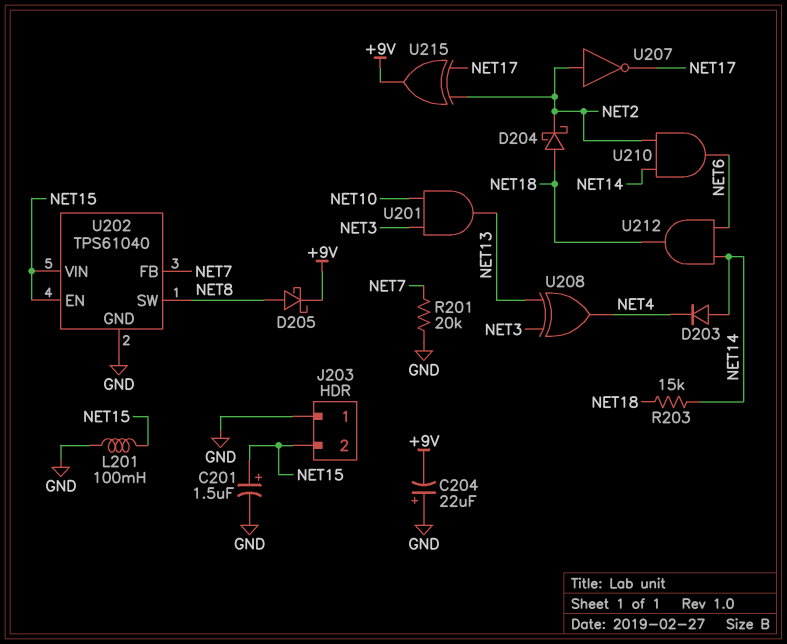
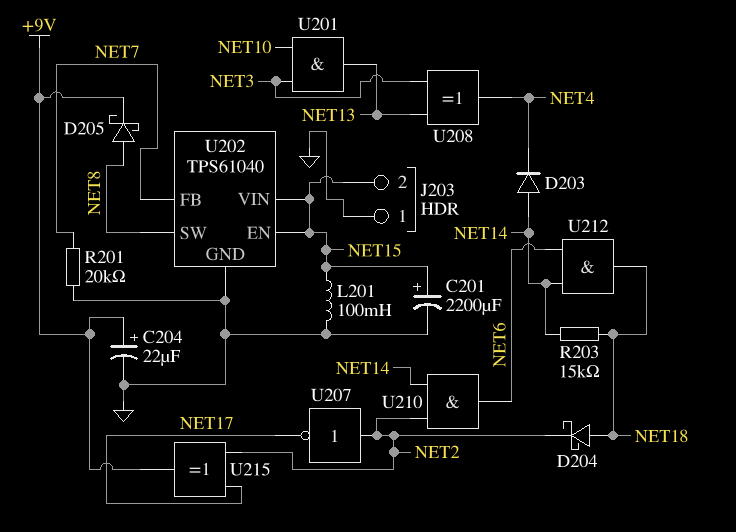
C201: 1.5uF (plus NET15, minus GND) -> 2200uF (plus NET15, minus GND)
C204: 22uF (plus GND, minus +9V) -> 22uF (plus +9V, minus GND)

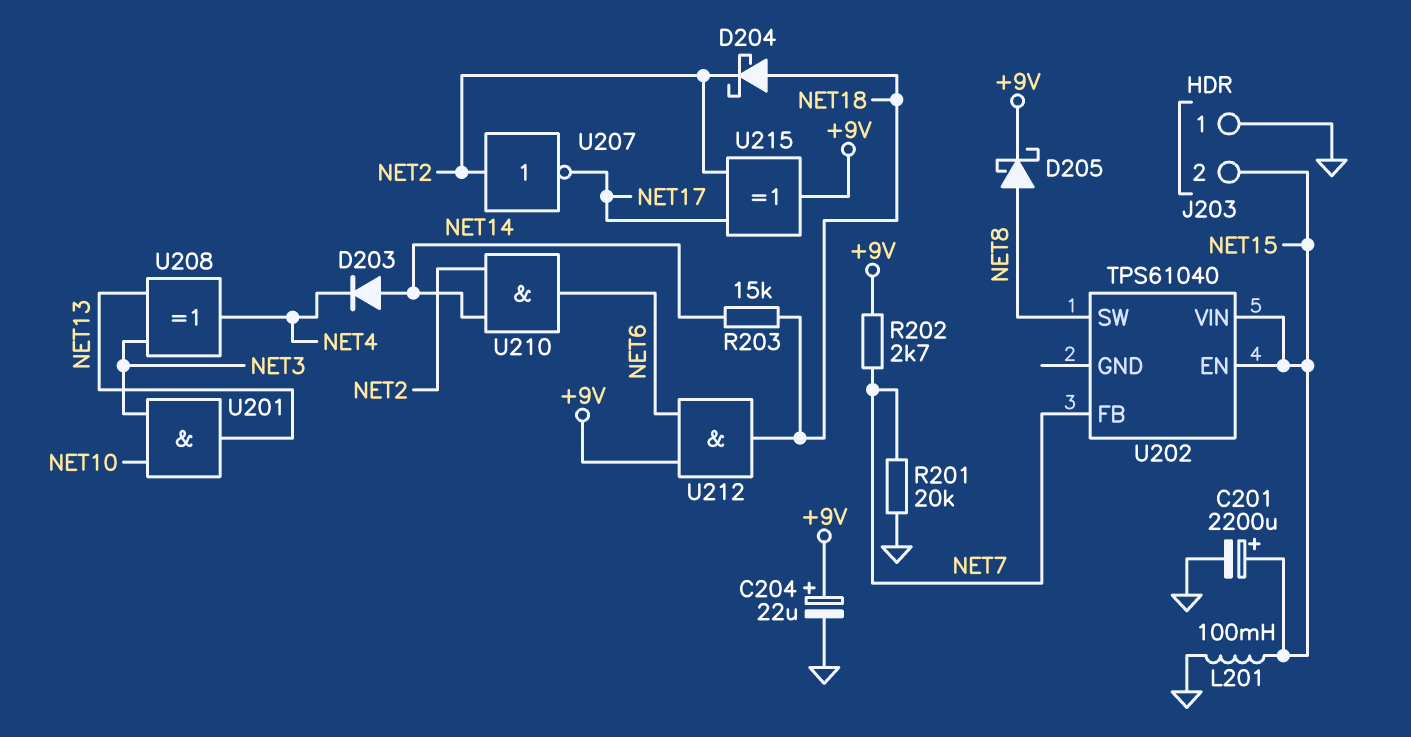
R202: none -> 2.7k (+9V, NET7)
U202 pin GND: GND -> none
U212: AND (in NET6, in NET14, out NET18) -> AND (in +9V, in NET6, out NET18)

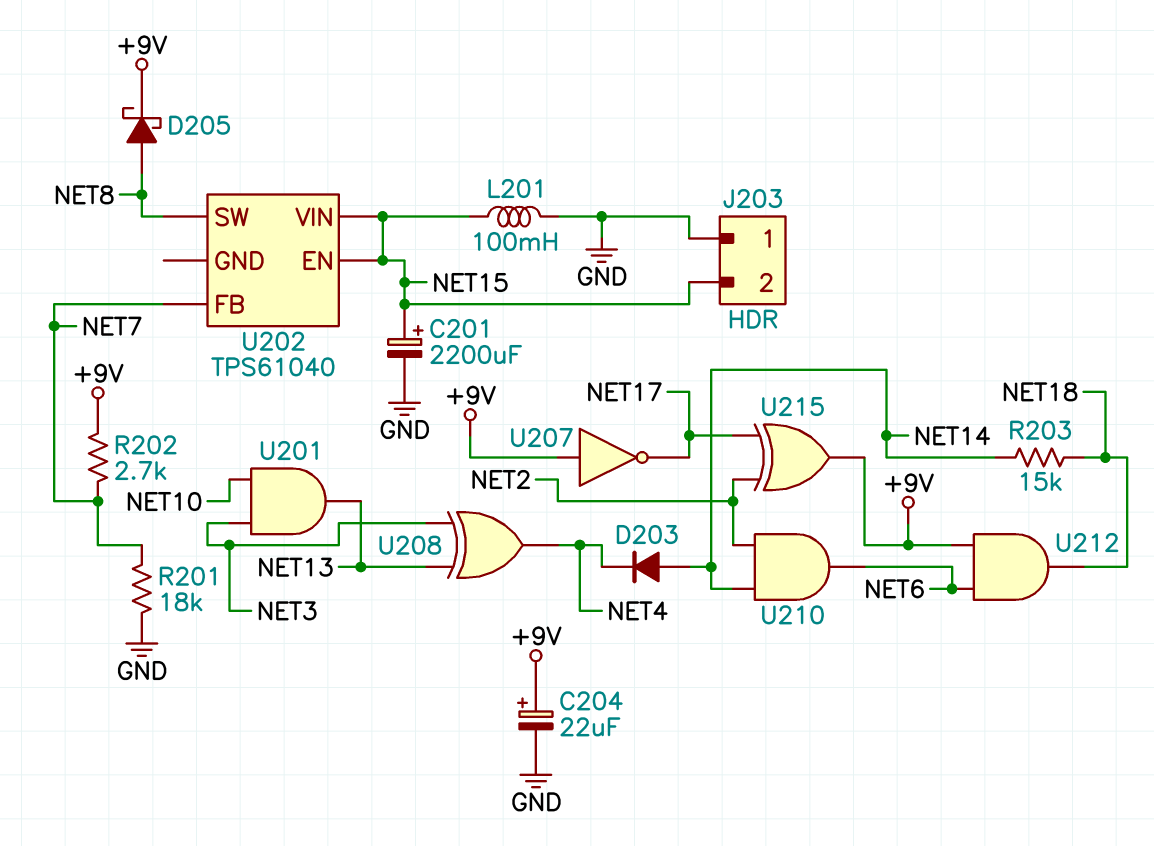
D204: schottky (A NET18, K NET2) -> none
R201: 20k (GND, NET7) -> 18k (GND, NET7)
U207: NOT (in NET2, out NET17) -> NOT (in +9V, out NET17)

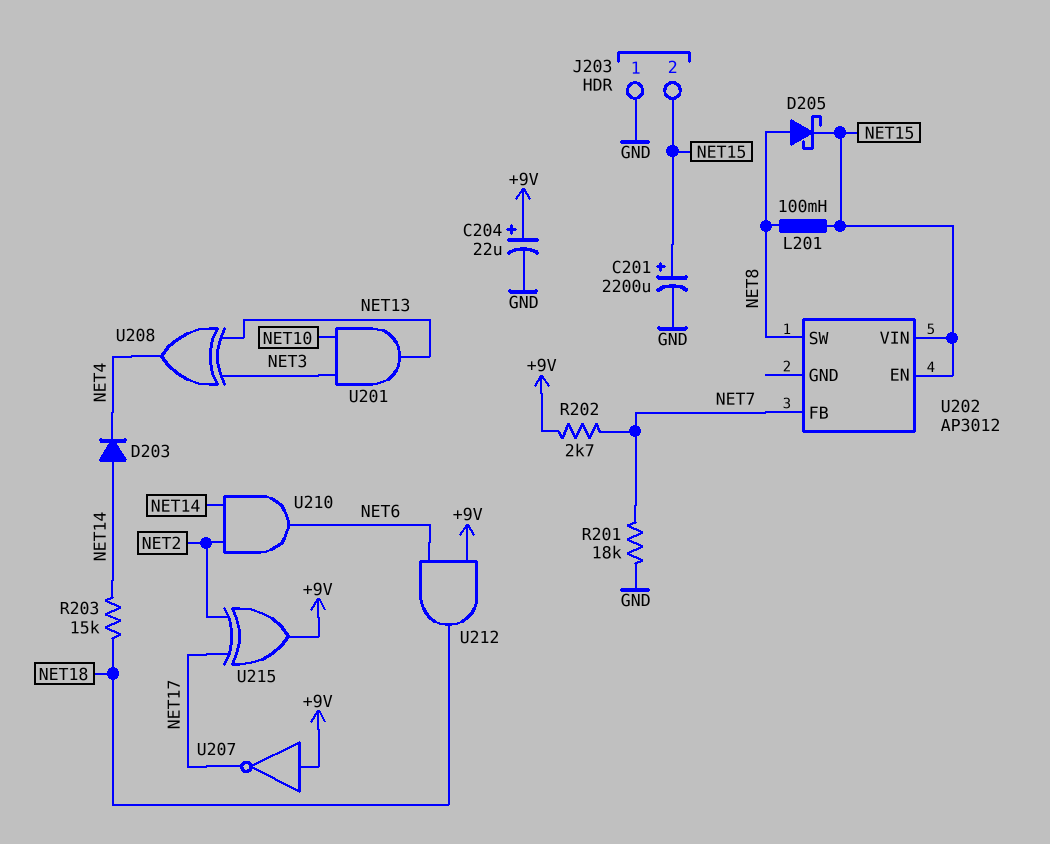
D205: schottky (A NET8, K +9V) -> schottky (A NET8, K NET15)
L201: 100mH (GND, NET15) -> 100mH (NET8, NET15)
U202: TPS61040 -> AP3012

